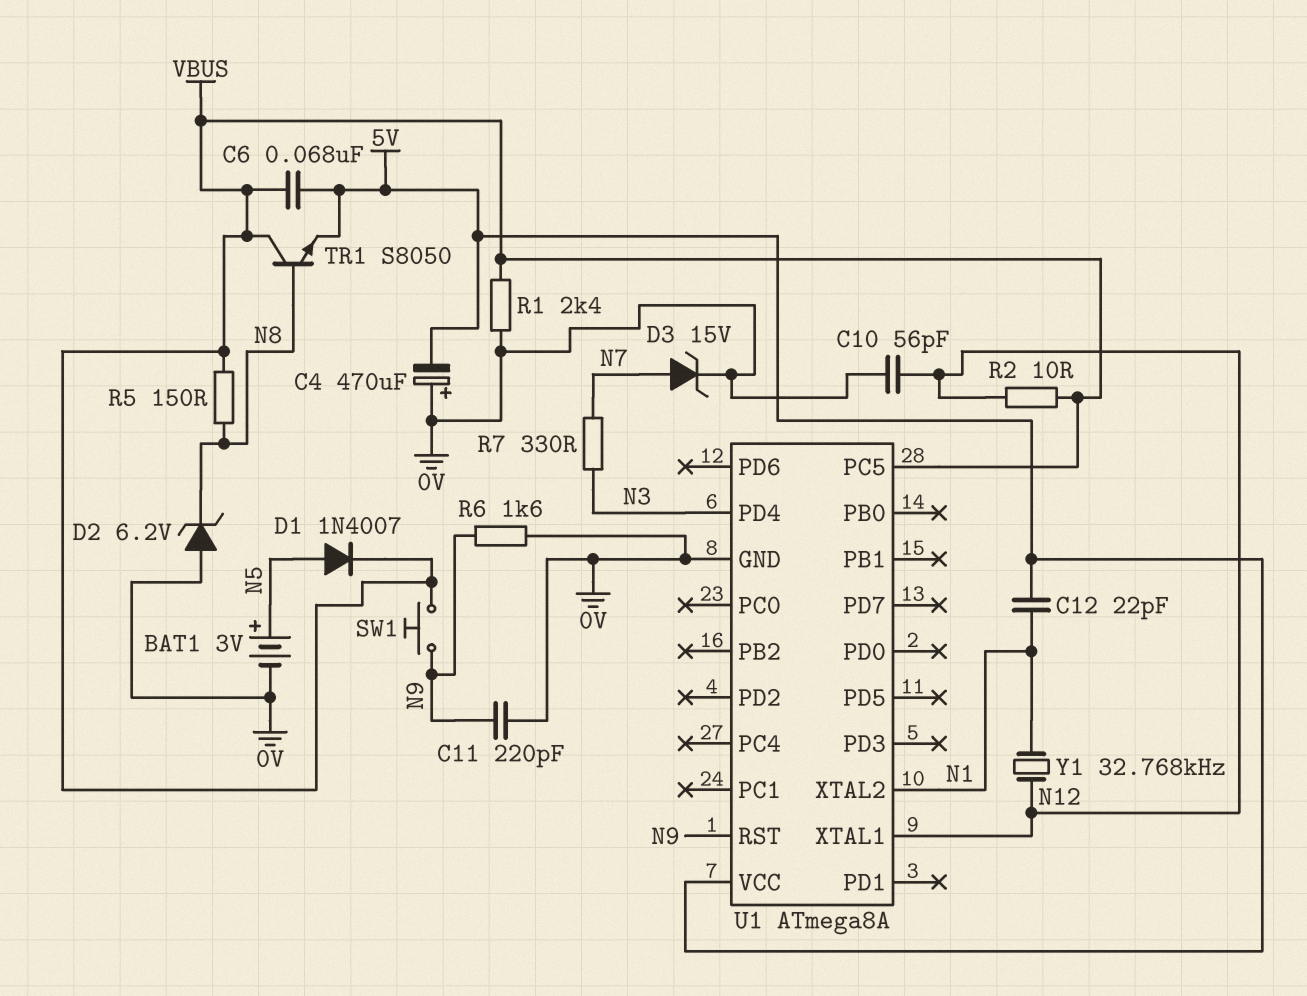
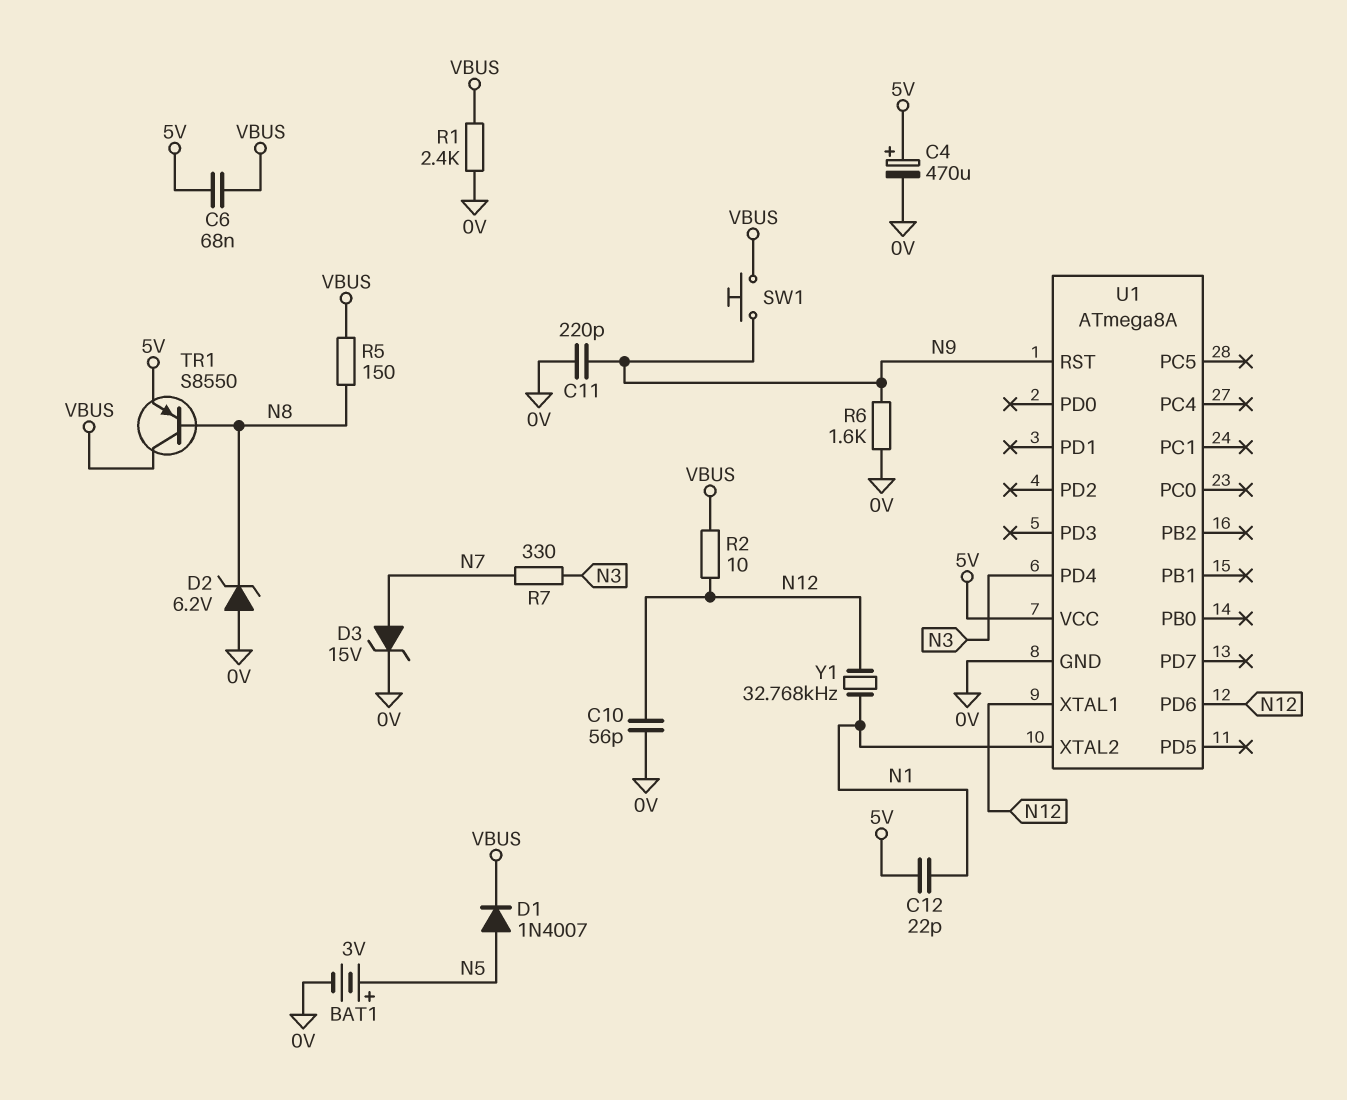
C4: 470uF (plus 0V, minus 5V) -> 470uF (plus 5V, minus 0V)
TR1: NPN S8050 (B N8, C VBUS, E 5V) -> PNP S8550 (B N8, C VBUS, E 5V)
U1 pin PC5: VBUS -> none
U1 pin PD6: none -> N12

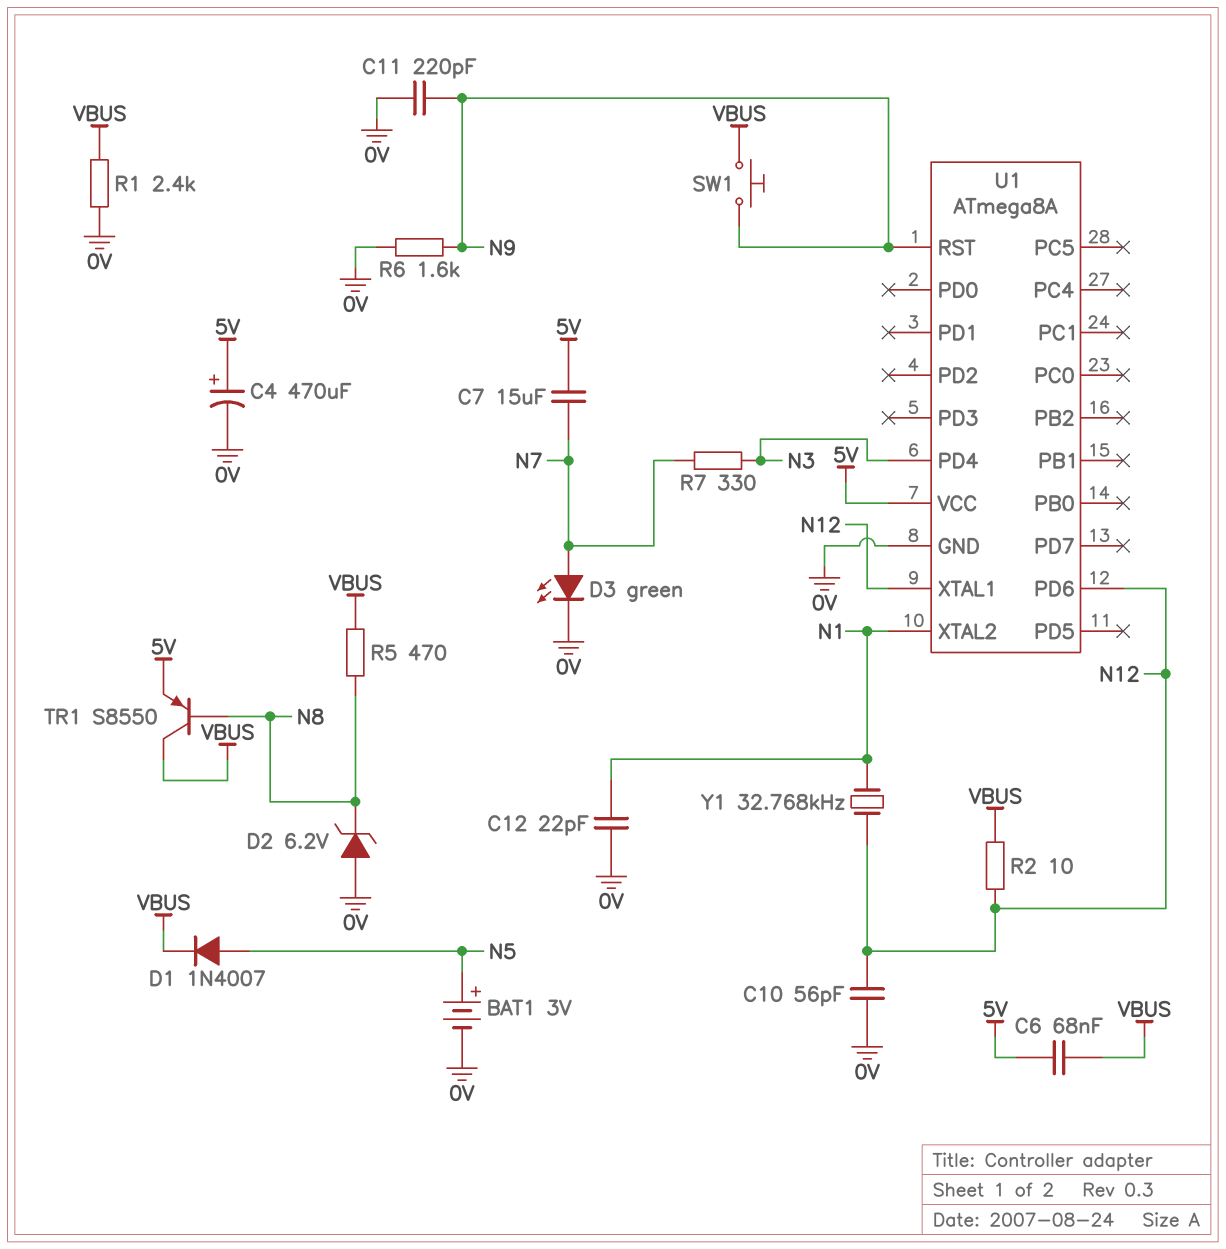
C7: none -> 15uF (5V, N7)
C12: 22pF (5V, N1) -> 22pF (0V, N1)
D3: zener 15V (A N7, K 0V) -> LED green (A N7, K 0V)
R5: 150 (N8, VBUS) -> 470 (N8, VBUS)

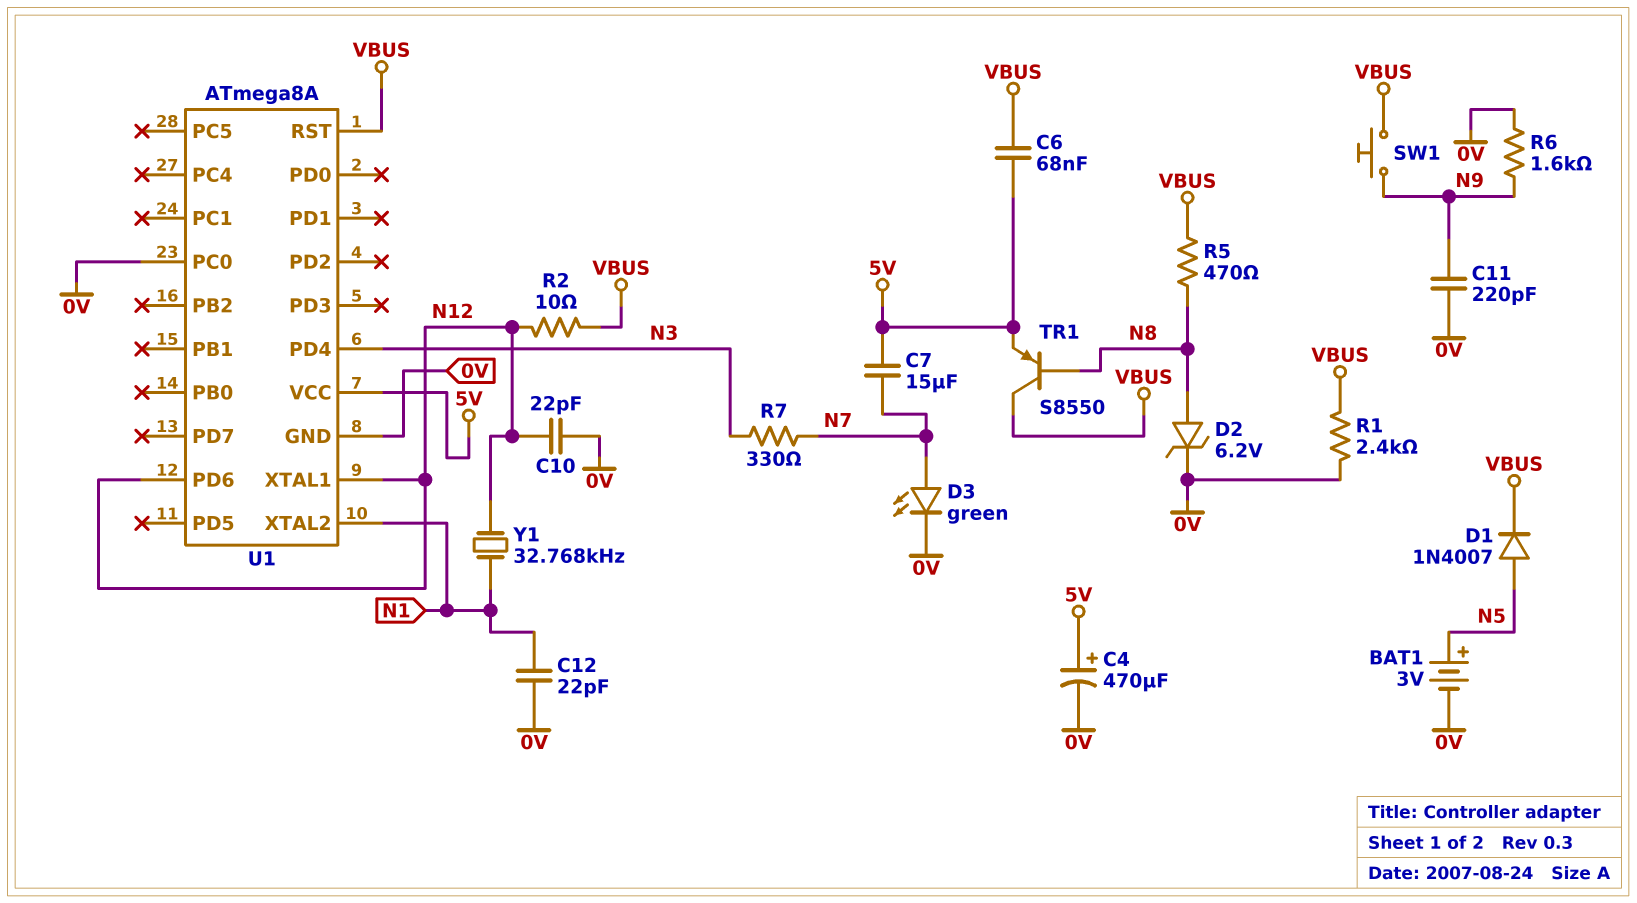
C10: 56pF (0V, N12) -> 22pF (0V, N12)
D2: zener 6.2V (A 0V, K N8) -> zener 6.2V (A N8, K 0V)
U1 pin PC0: none -> 0V
U1 pin RST: N9 -> VBUS

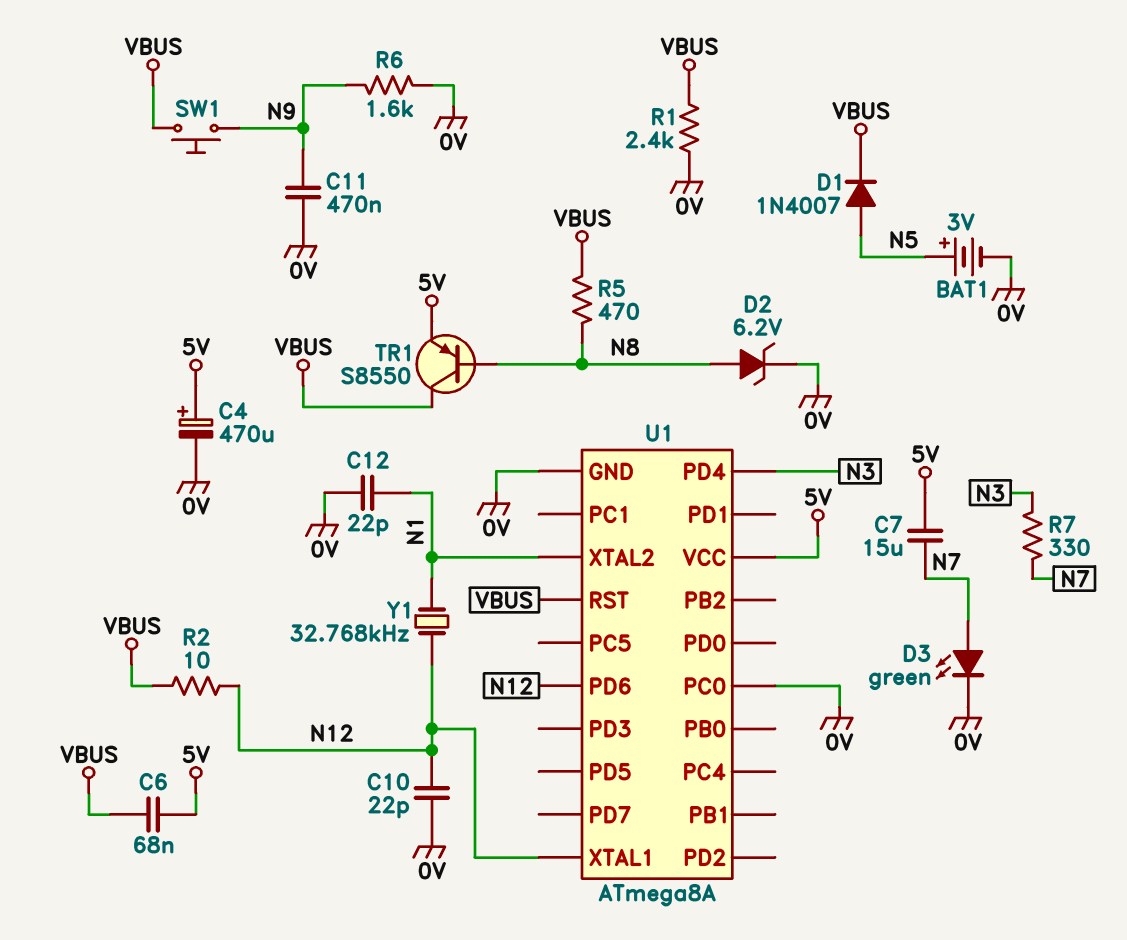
C11: 220pF (0V, N9) -> 470nF (0V, N9)

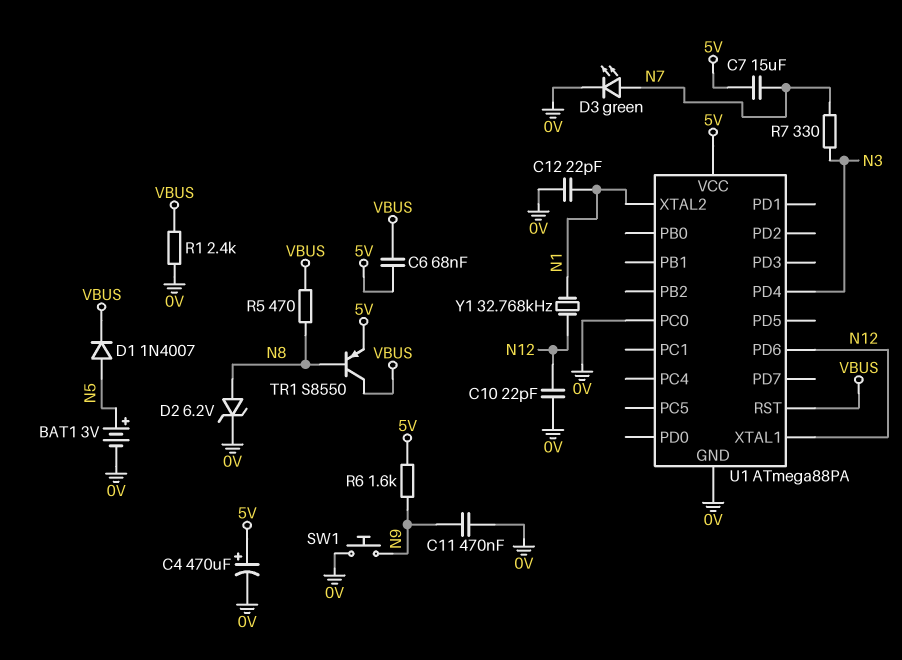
R2: 10 (N12, VBUS) -> none
R6: 1.6k (0V, N9) -> 1.6k (5V, N9)
SW1: button (N9, VBUS) -> button (0V, N9)
U1: ATmega8A -> ATmega88PA

